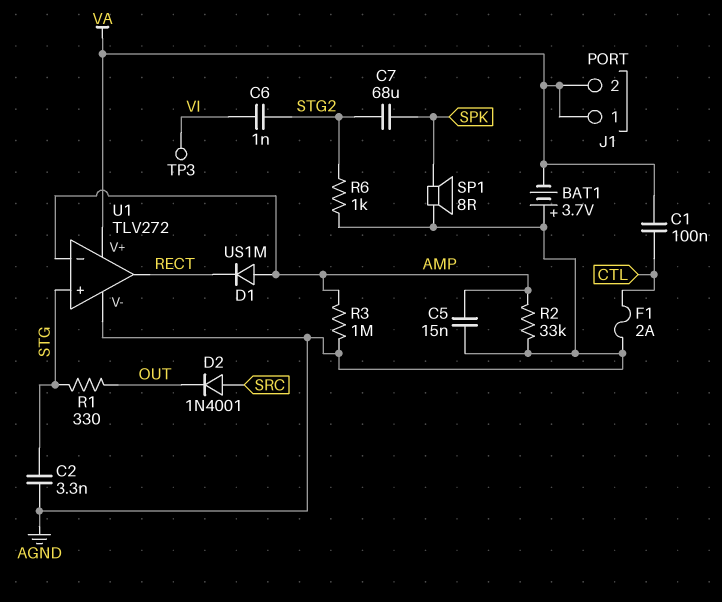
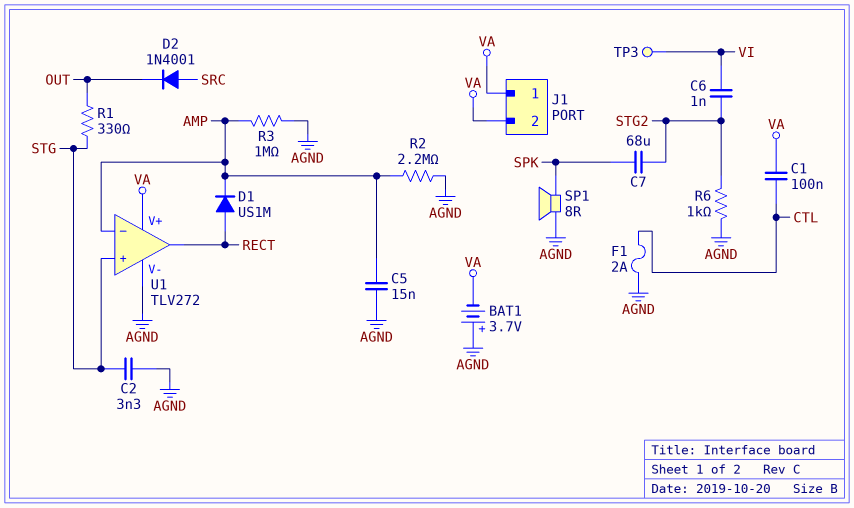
D1: diode US1M (A AMP, K RECT) -> diode US1M (A RECT, K AMP)
R2: 33k (AGND, AMP) -> 2.2M (AGND, AMP)

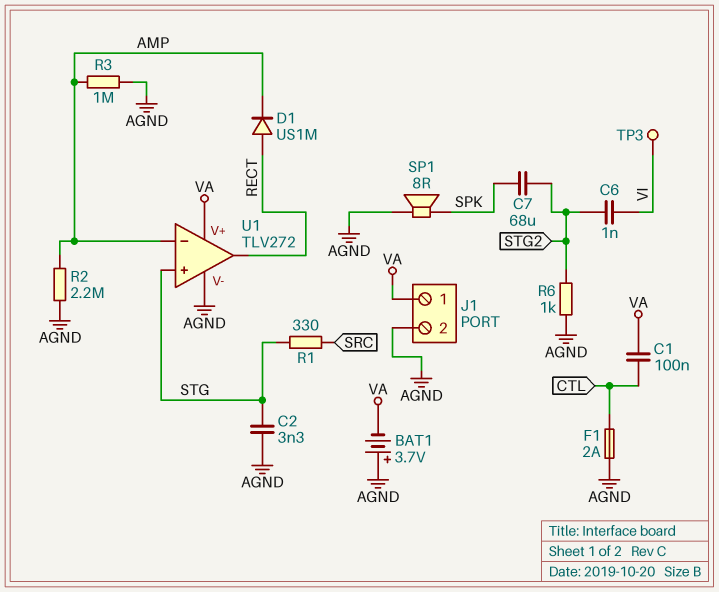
C5: 15nF (AGND, AMP) -> none
D2: diode 1N4001 (A SRC, K OUT) -> none
J1 pin 2: VA -> AGND
R1: 330 (OUT, STG) -> 330 (SRC, STG)

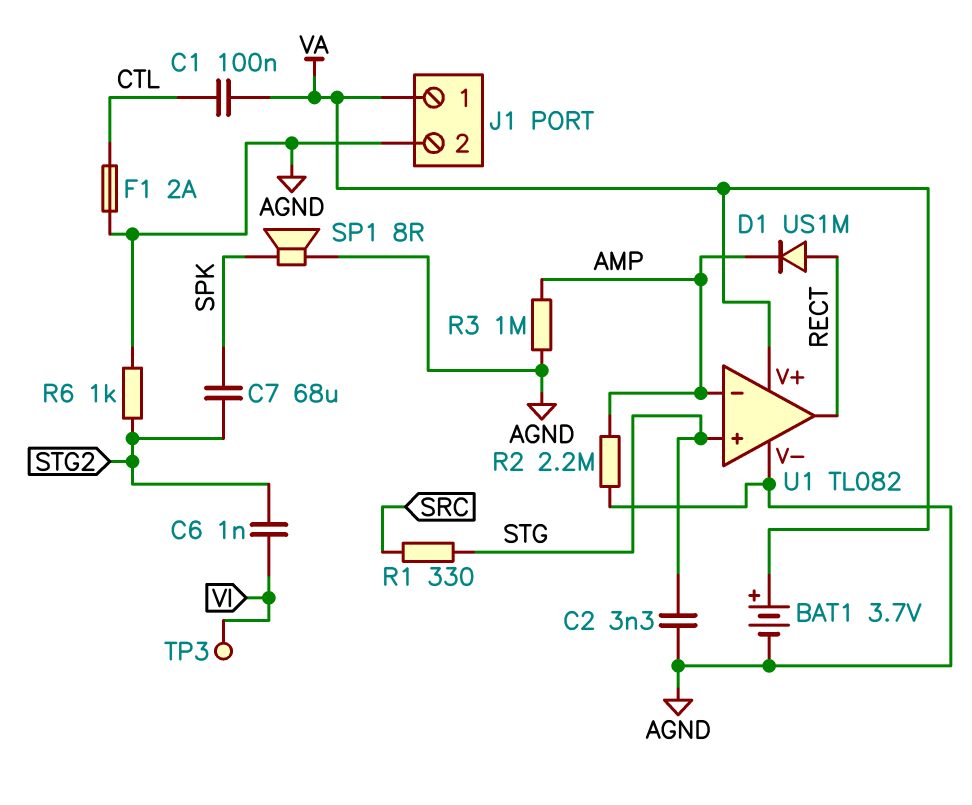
BAT1: 3.7V (plus AGND, minus VA) -> 3.7V (plus VA, minus AGND)
U1: TLV272 -> TL082

